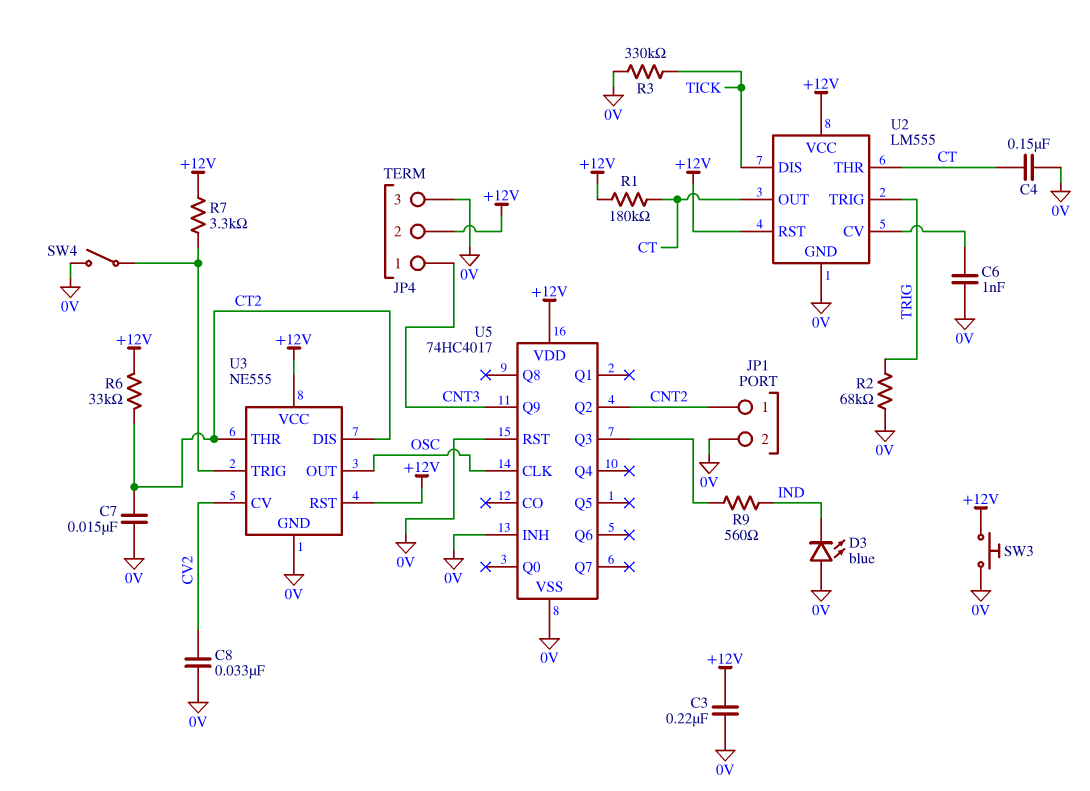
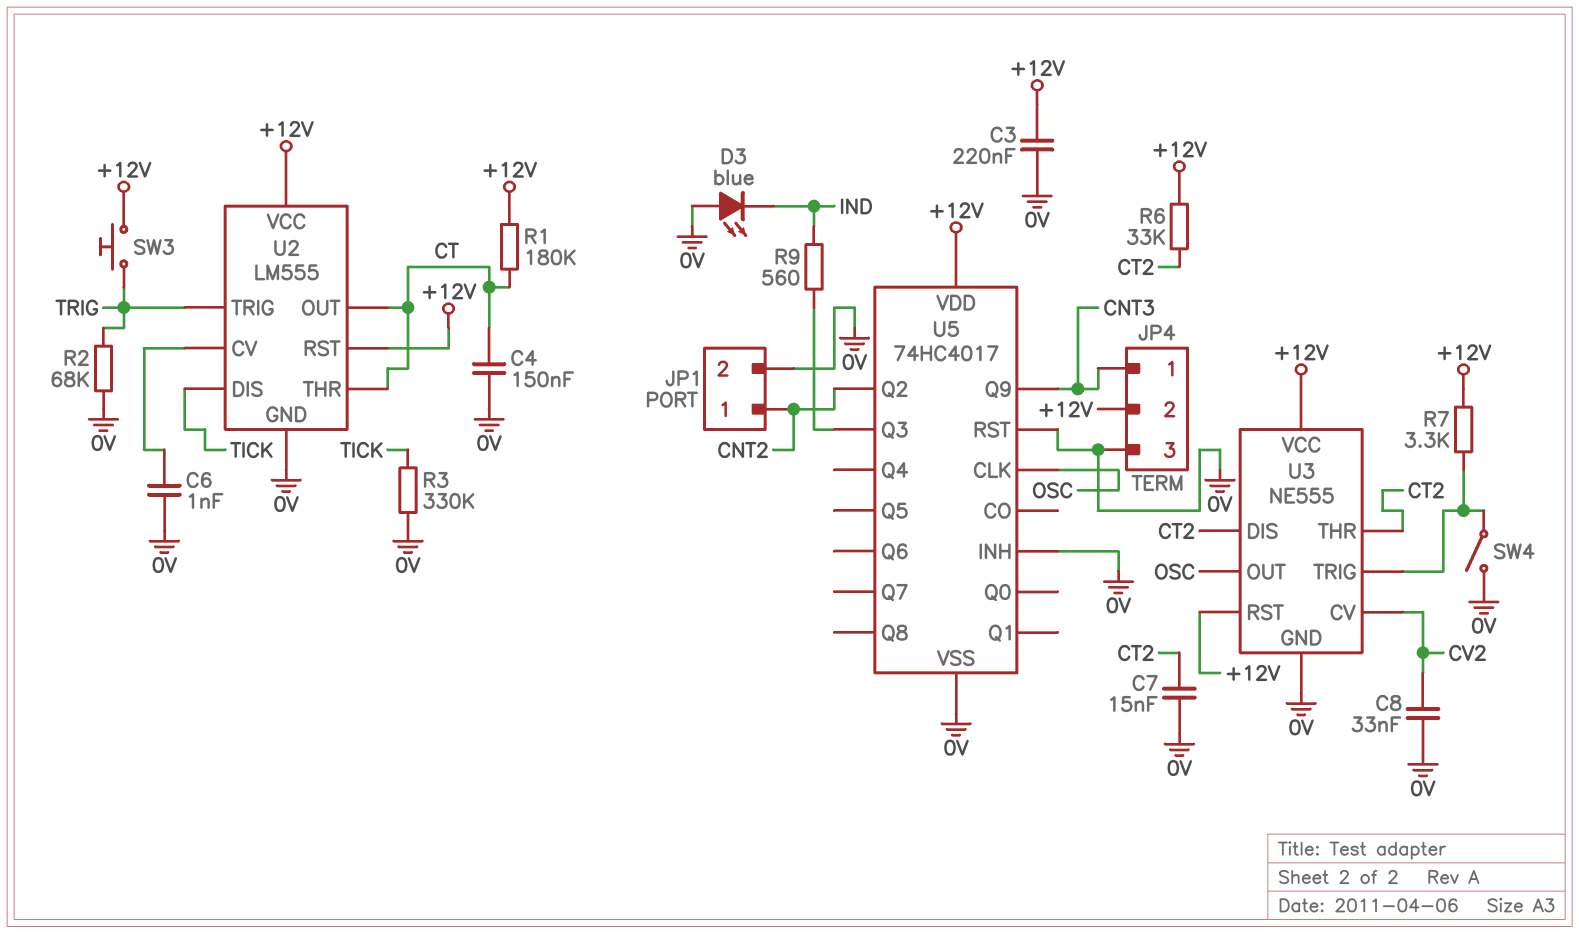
SW3: button (+12V, 0V) -> button (+12V, TRIG)

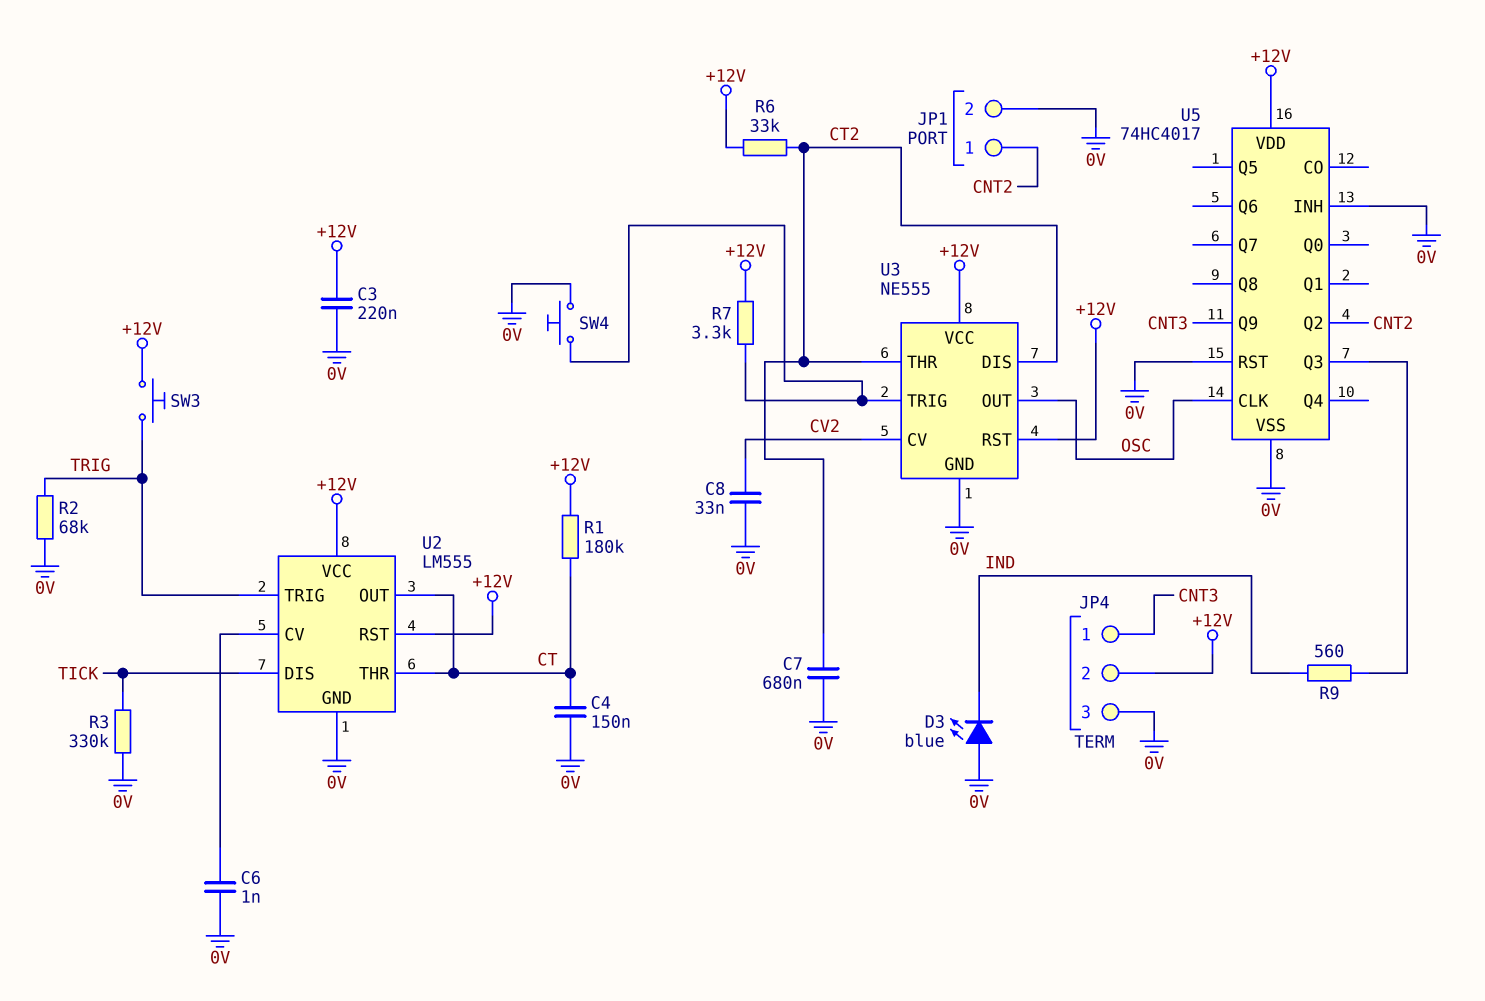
C7: 15nF (0V, CT2) -> 680nF (0V, CT2)
SW4: switch (0V, U3/TRIG) -> button (0V, U3/TRIG)

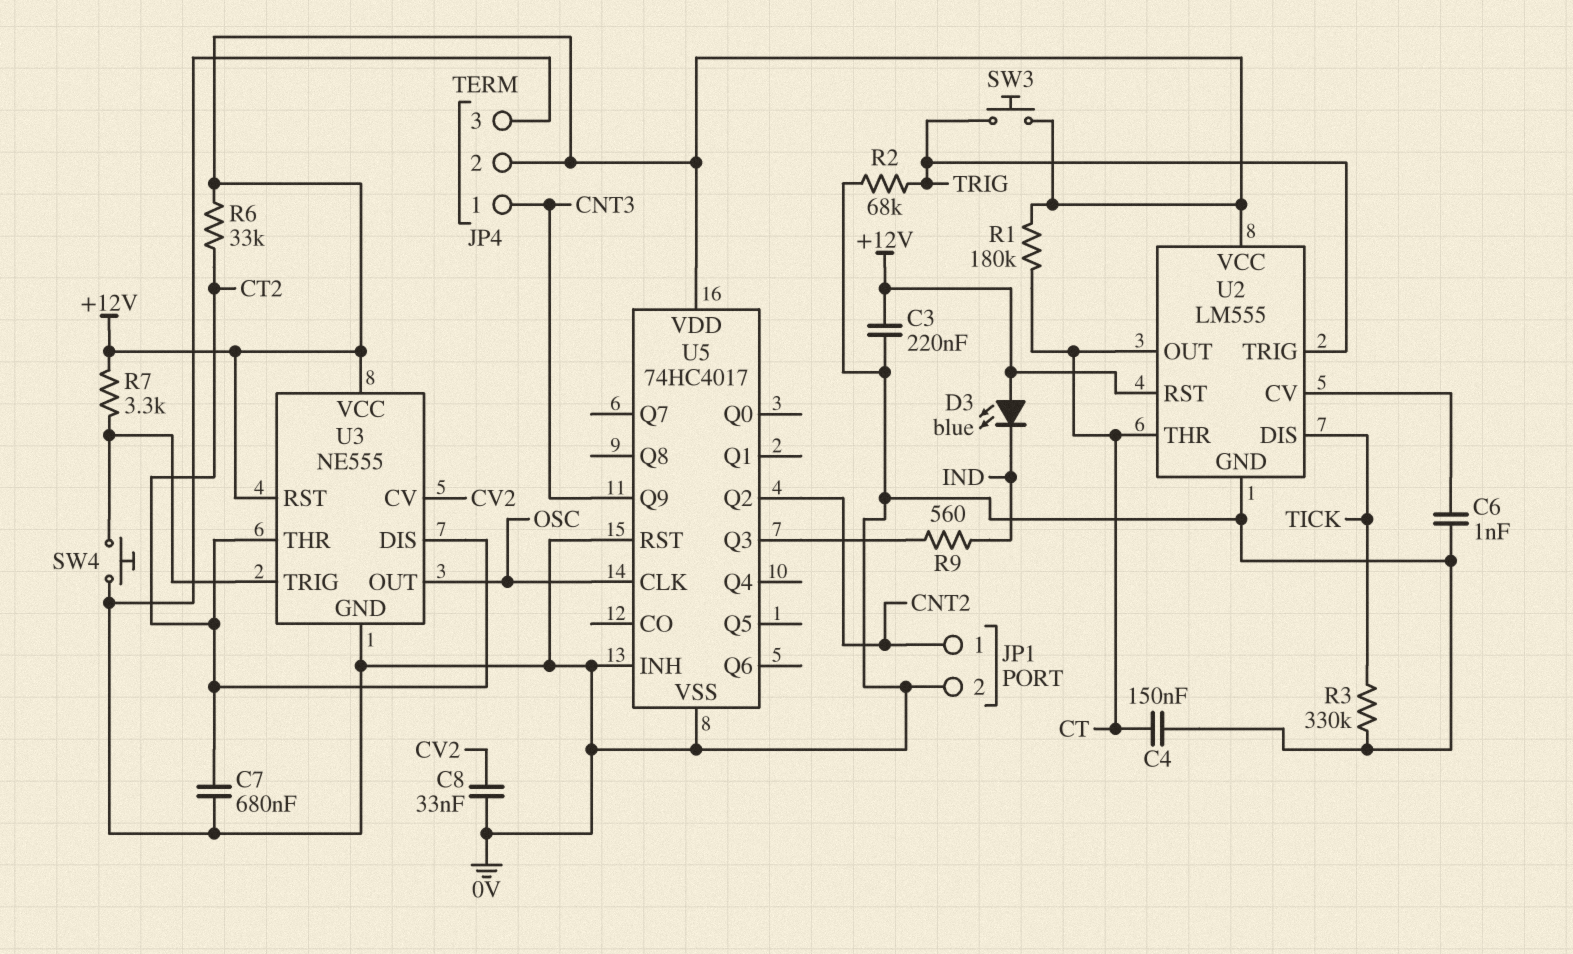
D3: LED blue (A 0V, K IND) -> LED blue (A +12V, K IND)

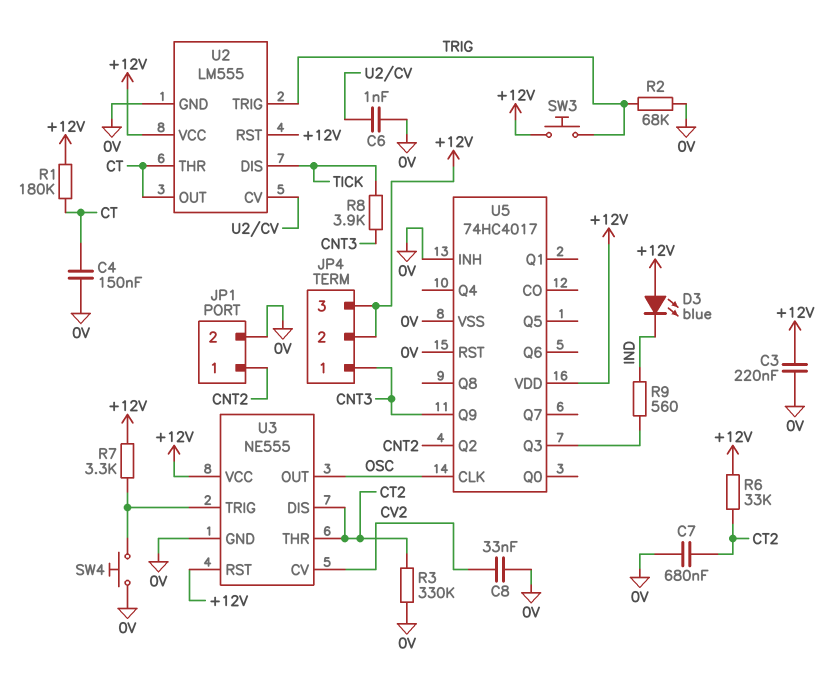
JP4 pin 3: 0V -> +12V
R3: 330k (0V, TICK) -> 330k (0V, CT2)
R8: none -> 3.9k (CNT3, TICK)

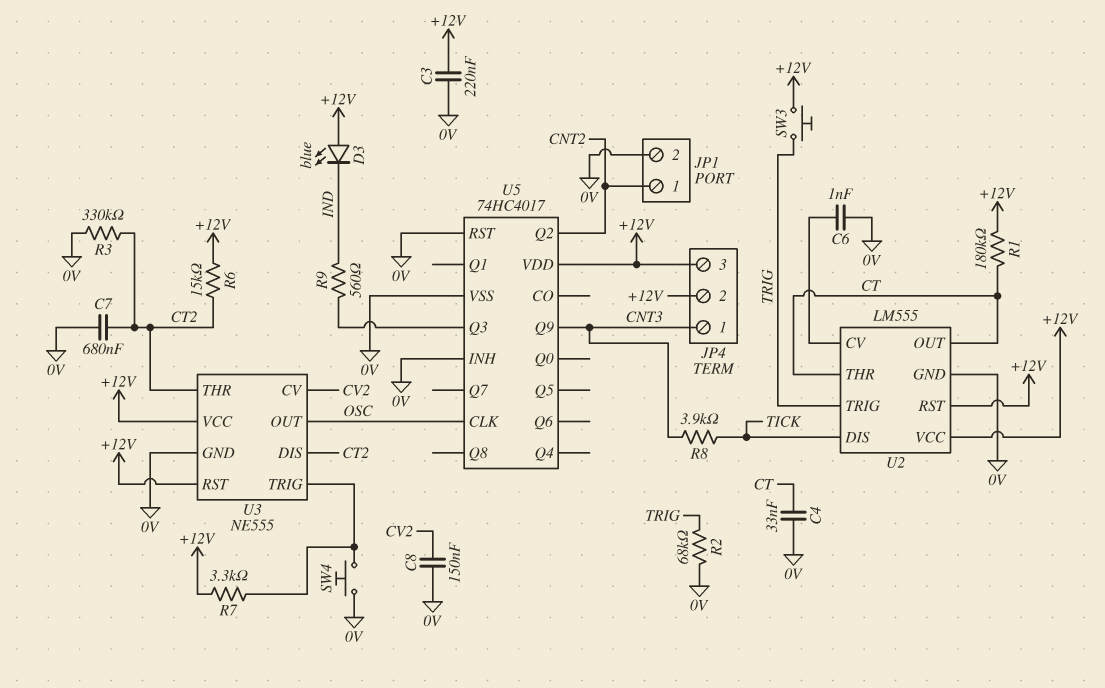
C4: 150nF (0V, CT) -> 33nF (0V, CT)
C8: 33nF (0V, CV2) -> 150nF (0V, CV2)
R6: 33k (+12V, CT2) -> 15k (+12V, CT2)

